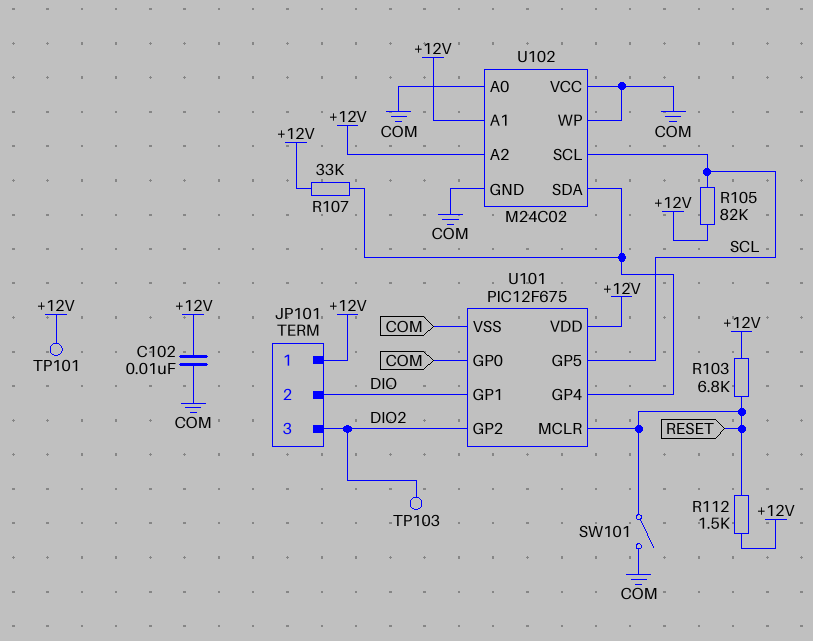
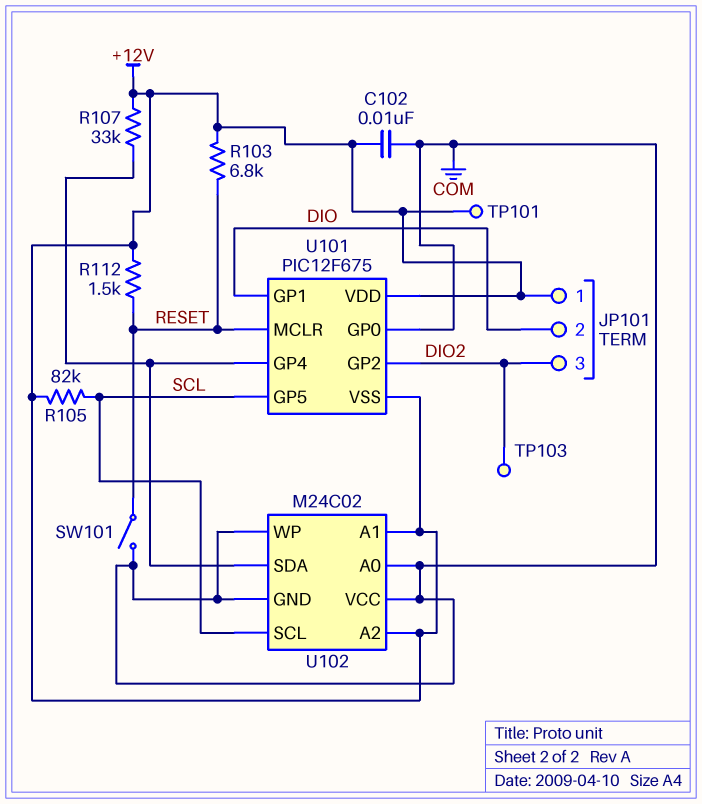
U101 pin VSS: COM -> +12V

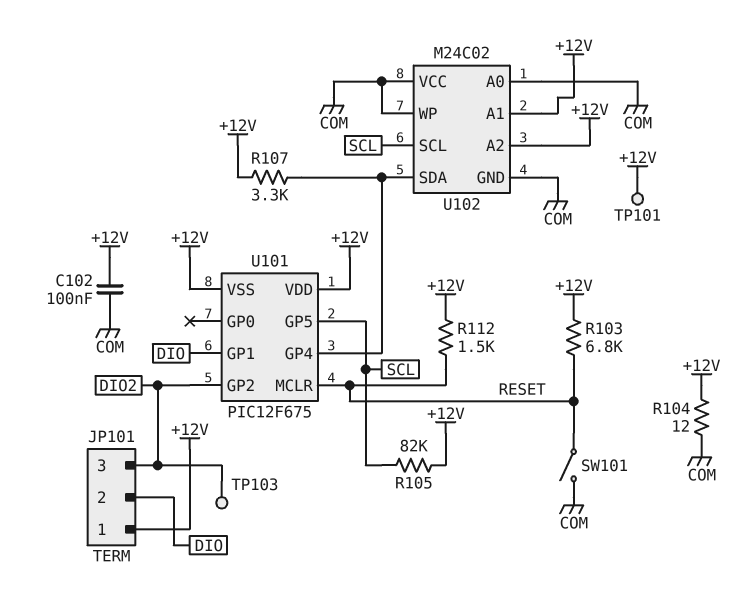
C102: 10nF (+12V, COM) -> 100nF (+12V, COM)
R104: none -> 12 (+12V, COM)
R107: 33k (+12V, U101/GP4) -> 3.3k (+12V, U101/GP4)
U101 pin GP0: COM -> none

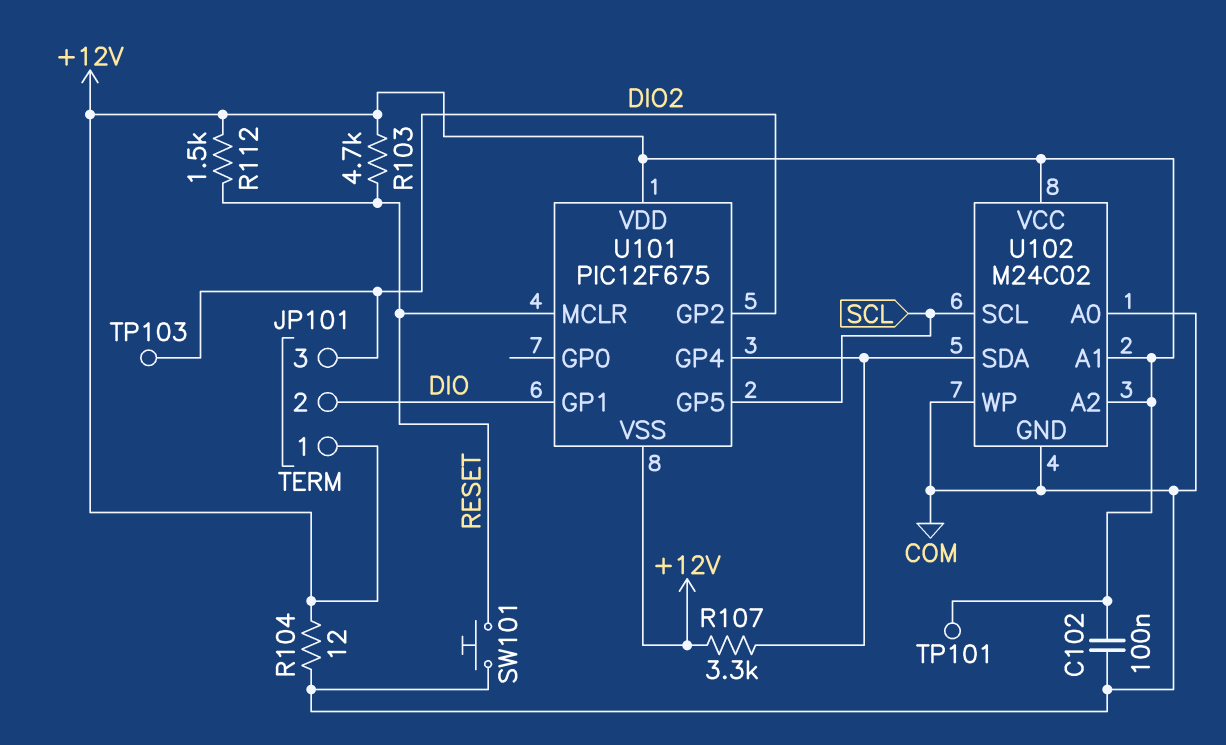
R103: 6.8k (+12V, RESET) -> 4.7k (+12V, RESET)
R105: 82k (+12V, SCL) -> none
SW101: switch (COM, RESET) -> button (COM, RESET)
U102 pin VCC: COM -> +12V

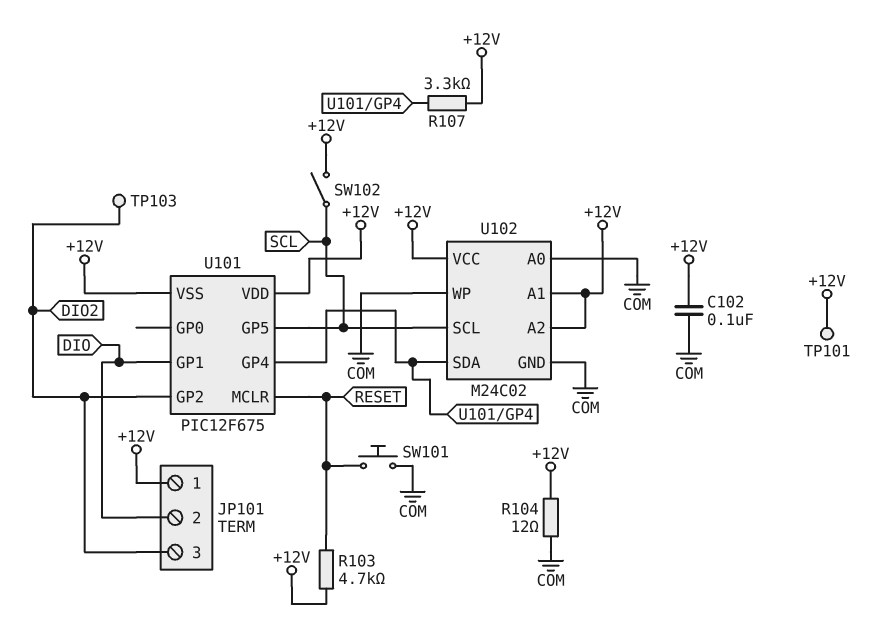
R112: 1.5k (+12V, RESET) -> none
SW102: none -> switch (+12V, SCL)

